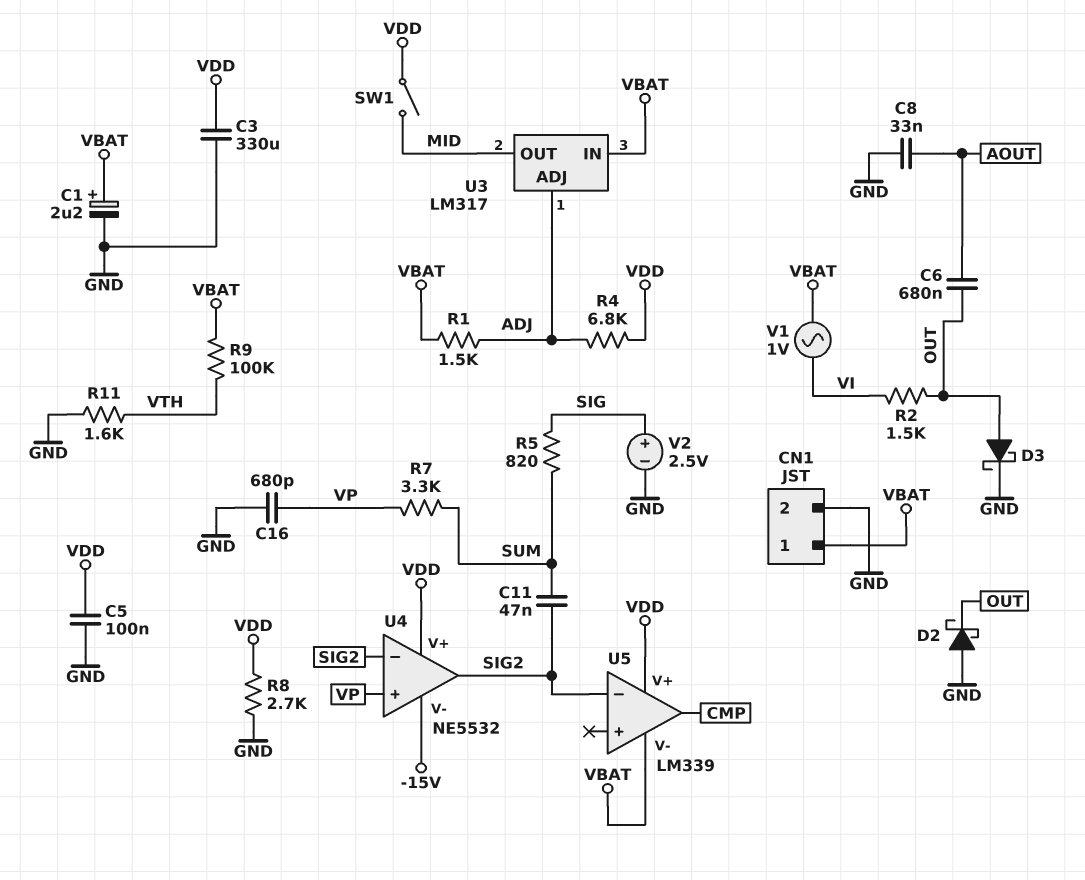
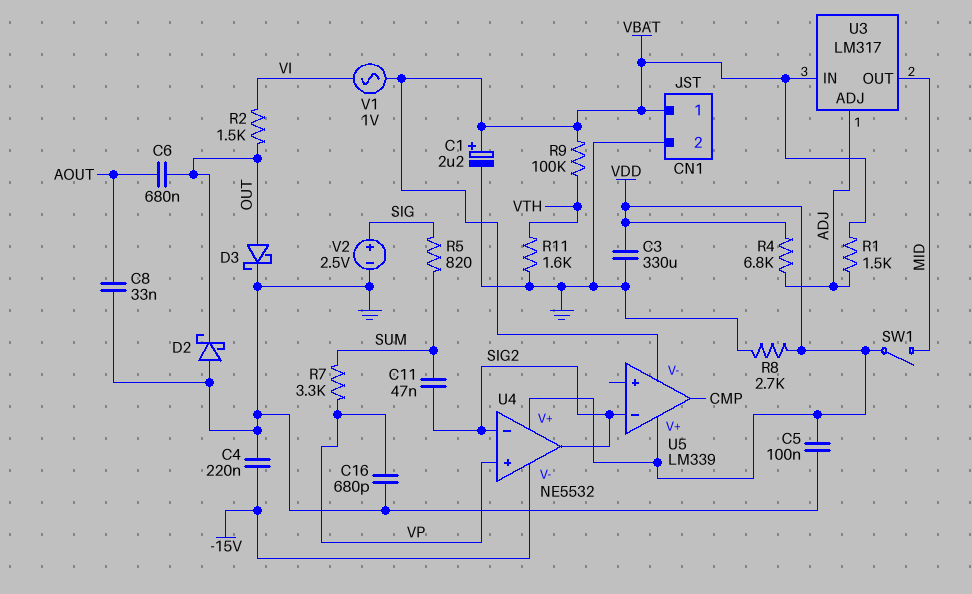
C4: none -> 220nF (-15V, GND)

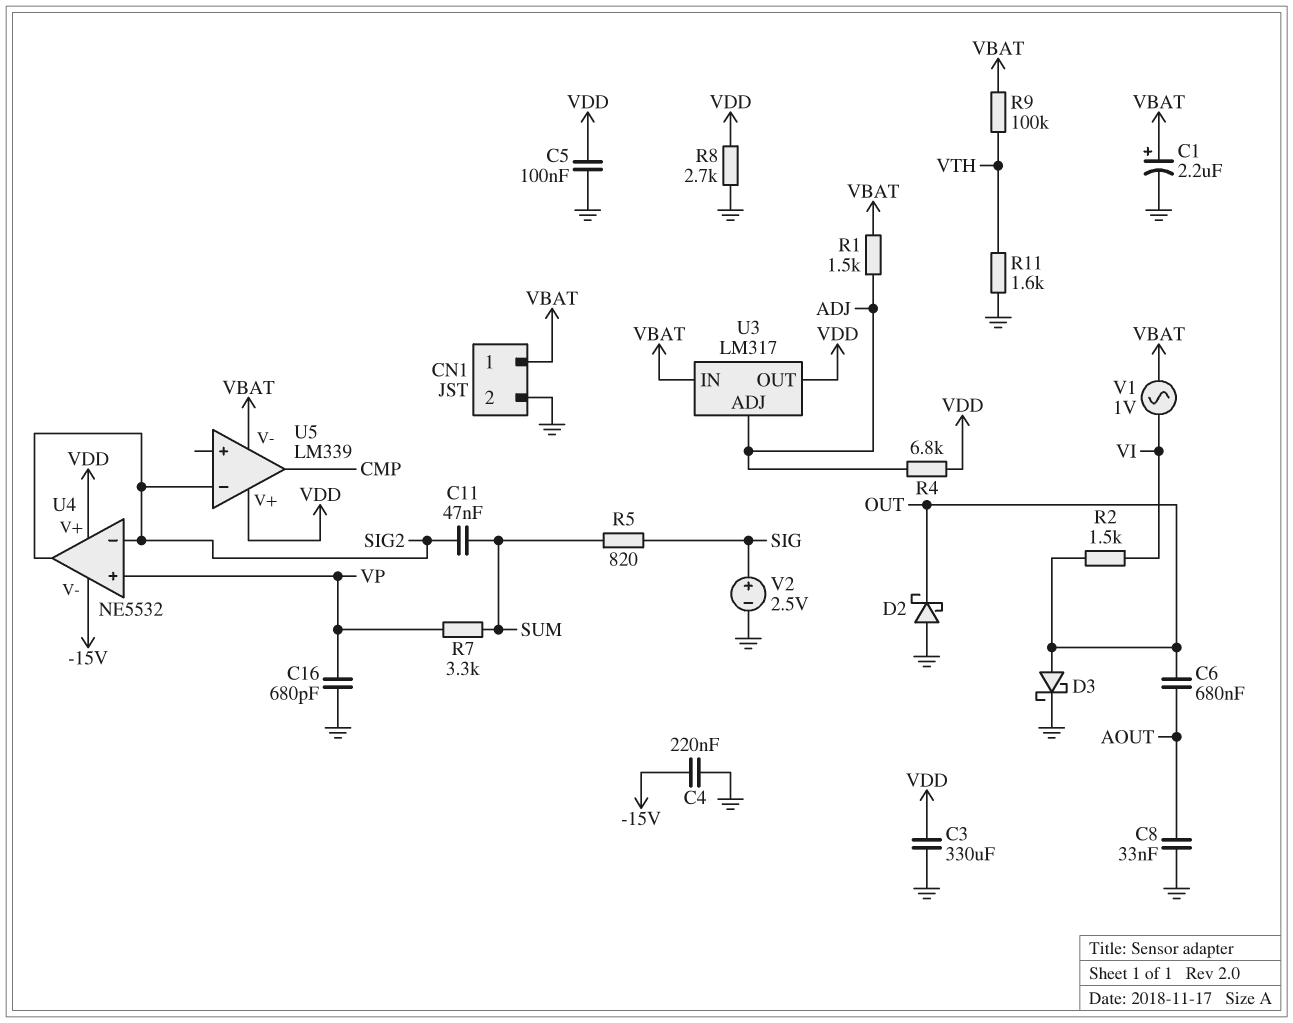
SW1: switch (MID, VDD) -> none
U3 pin OUT: MID -> VDD

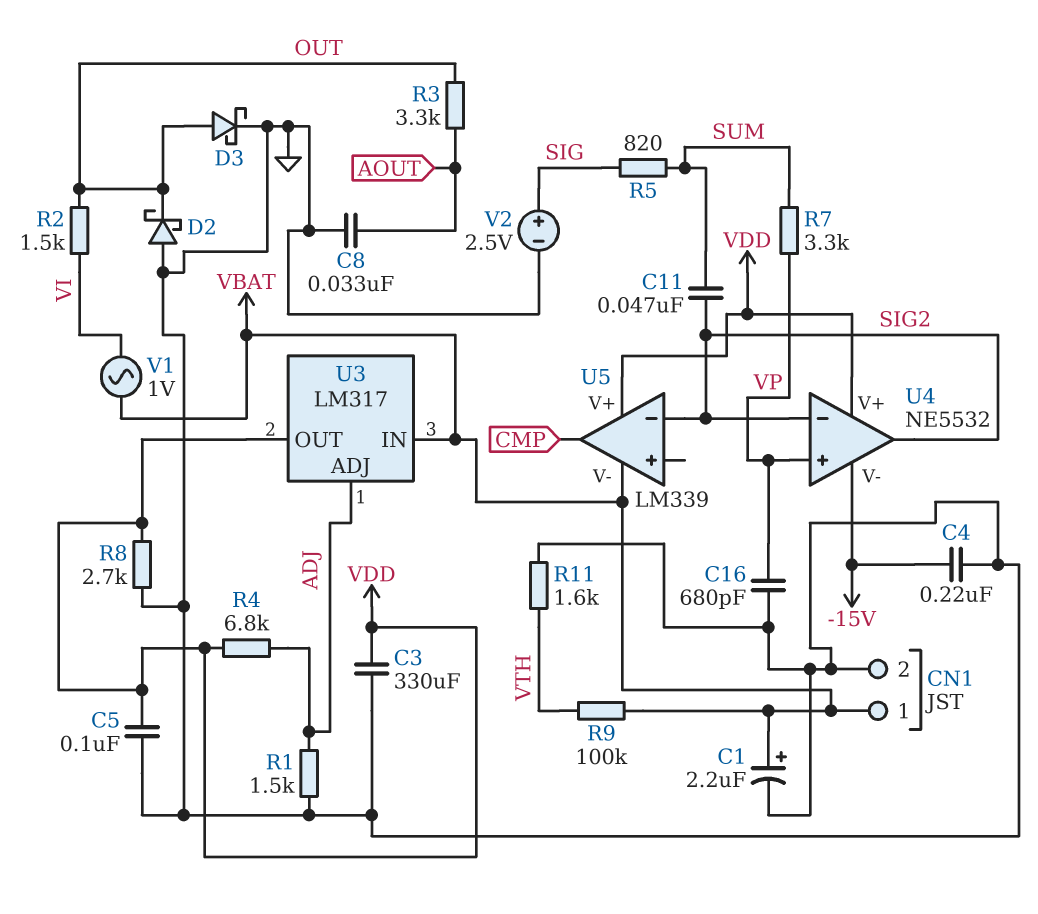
C6: 680nF (AOUT, OUT) -> none
R1: 1.5k (ADJ, VBAT) -> 1.5k (ADJ, GND)
R3: none -> 3.3k (AOUT, OUT)

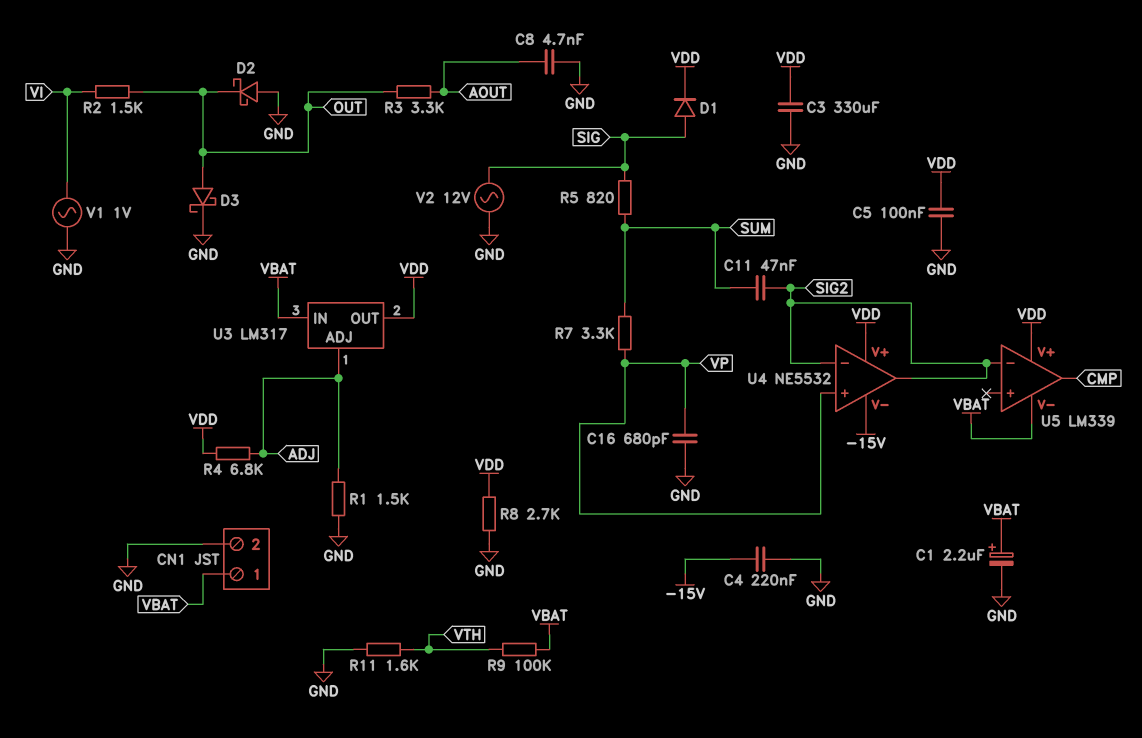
C8: 33nF (AOUT, GND) -> 4.7nF (AOUT, GND)
D1: none -> diode (A SIG, K VDD)
V1: AC 1V (VBAT, VI) -> AC 1V (GND, VI)
V2: 2.5V (plus SIG, minus GND) -> AC 12V (GND, SIG)

